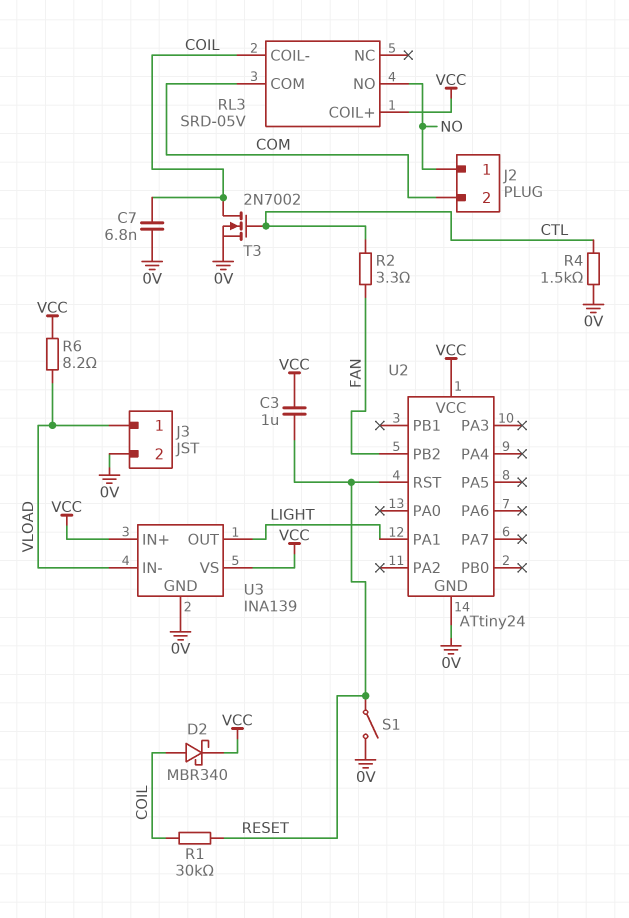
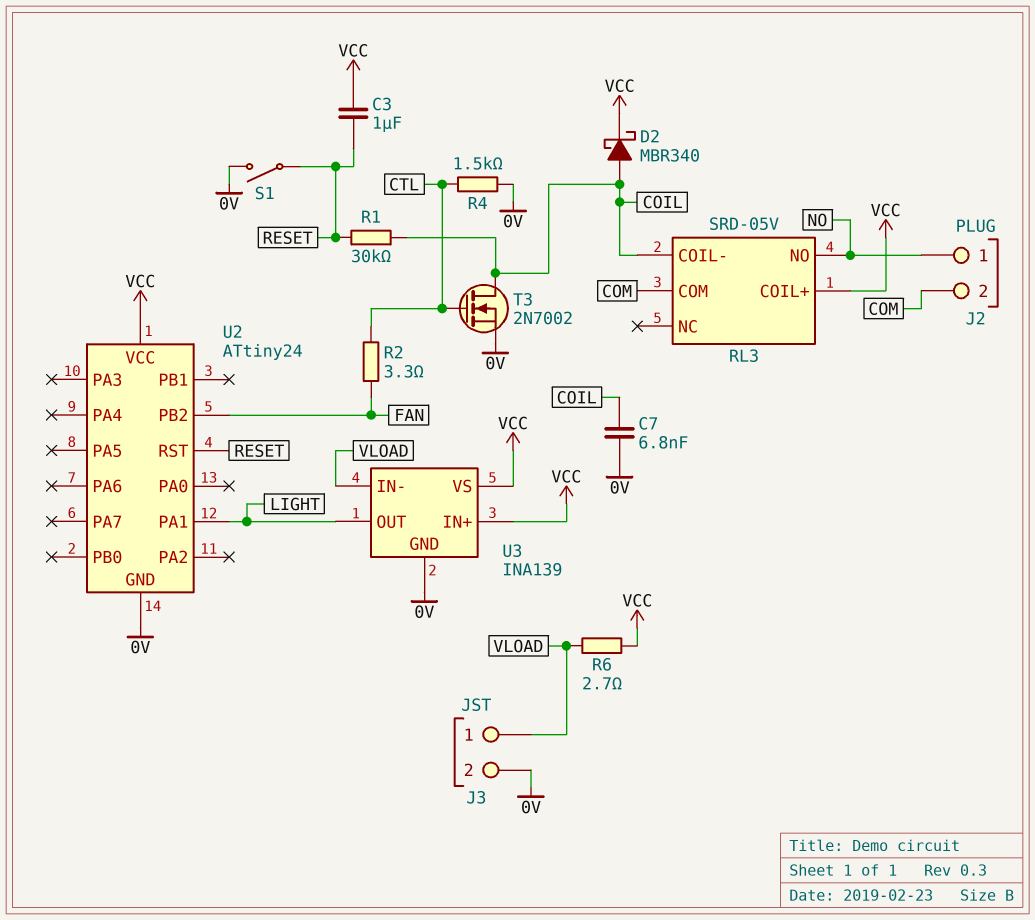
R6: 8.2 (VCC, VLOAD) -> 2.7 (VCC, VLOAD)

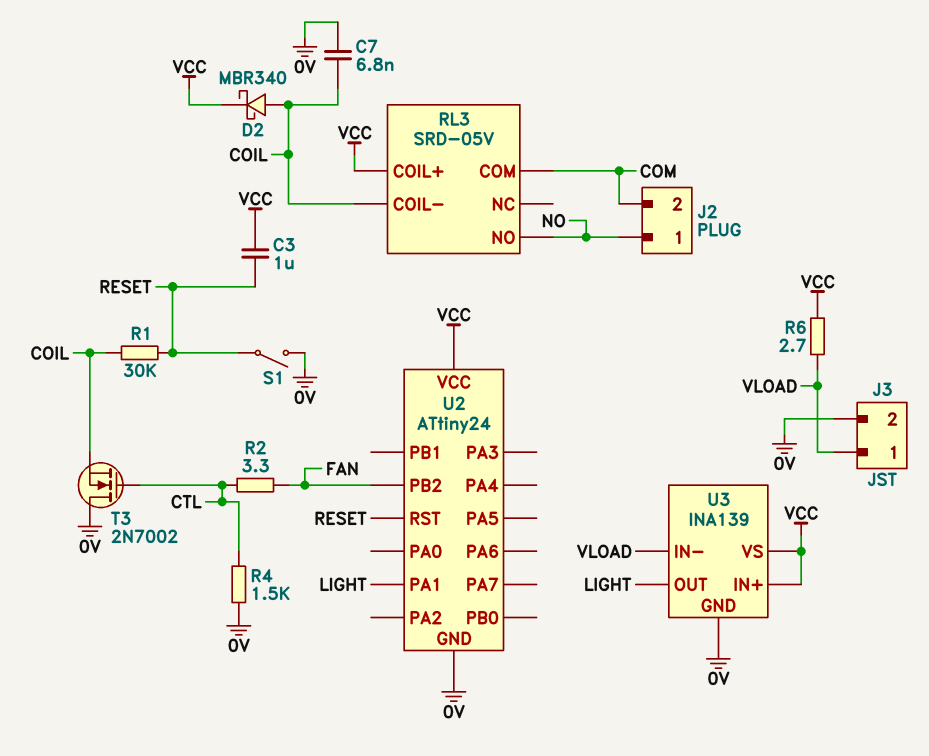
T3: NMOS 2N7002 (G CTL, D COIL, S 0V) -> NMOS 2N7002 (G CTL, D 0V, S COIL)

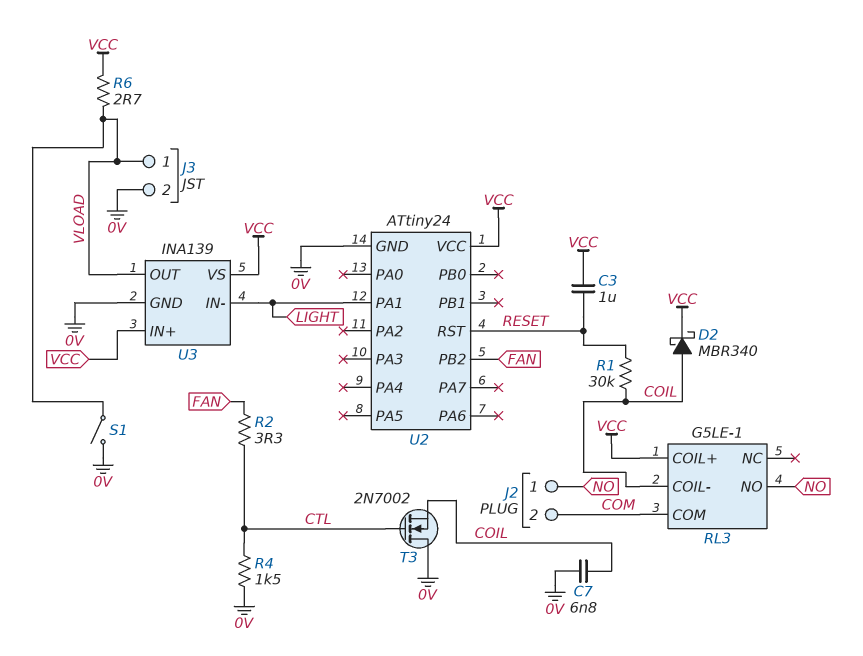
RL3: SRD-05V -> G5LE-1
S1: switch (0V, RESET) -> switch (0V, VLOAD)
U3 pin IN-: VLOAD -> LIGHT
U3 pin OUT: LIGHT -> VLOAD

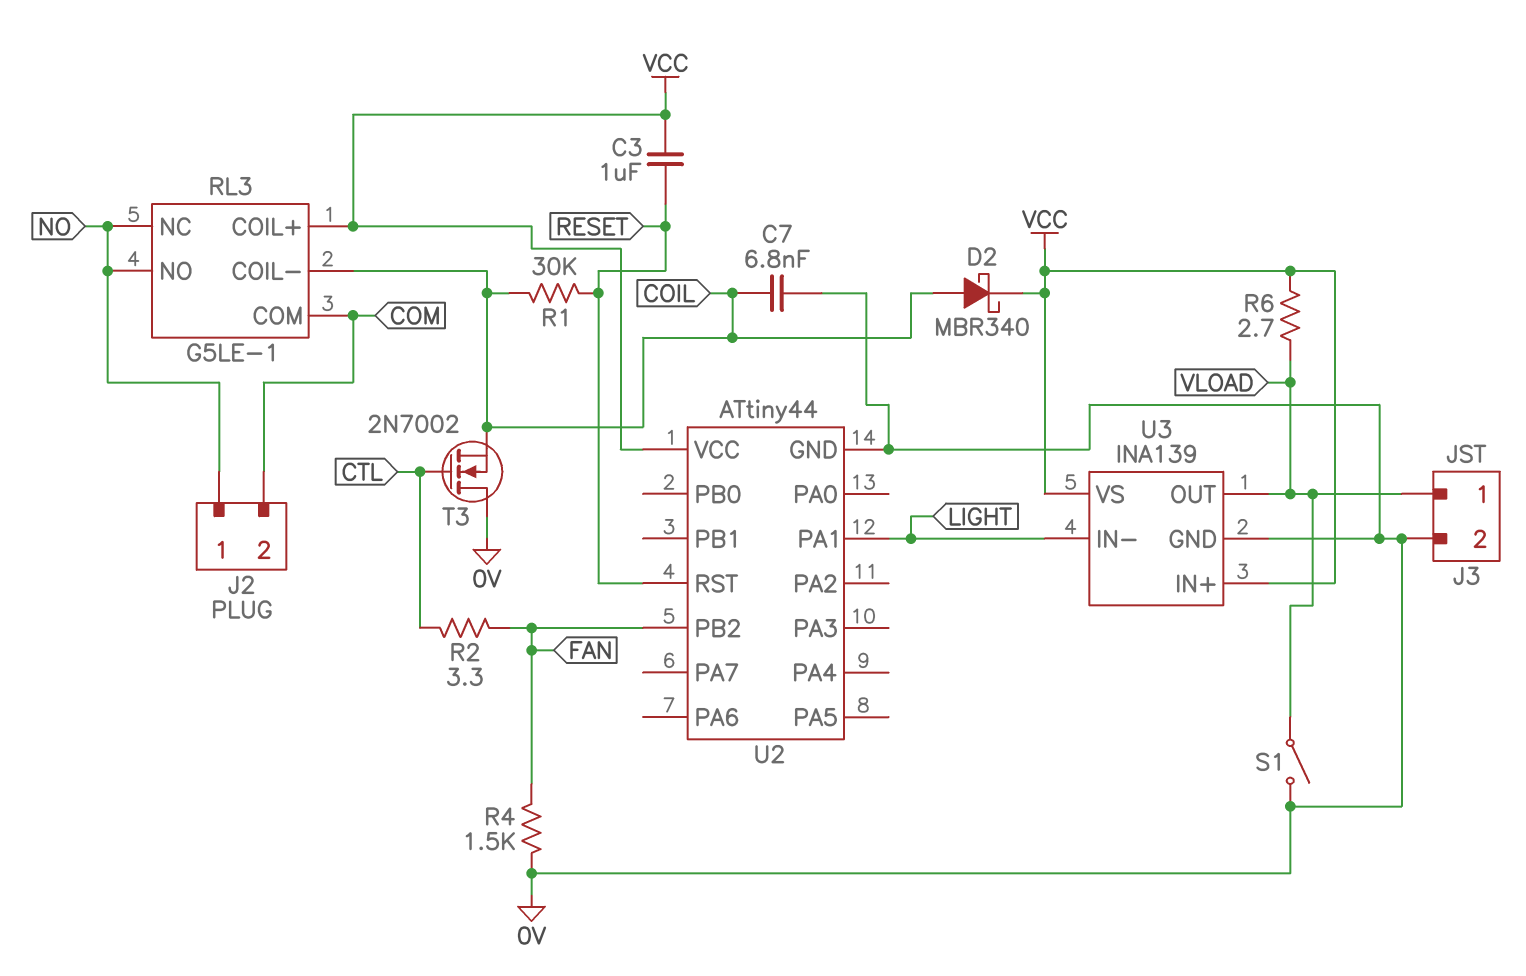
R4: 1.5k (0V, CTL) -> 1.5k (0V, FAN)
RL3 pin NC: none -> NO
U2: ATtiny24 -> ATtiny44

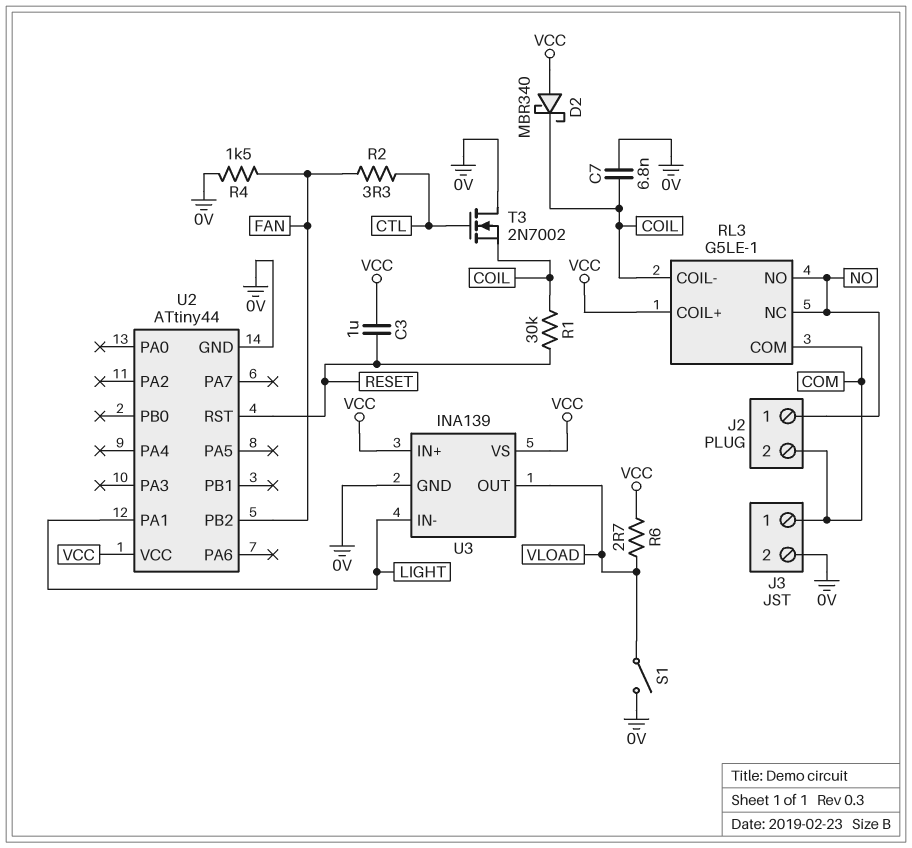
D2: schottky MBR340 (A COIL, K VCC) -> schottky MBR340 (A VCC, K COIL)
J3 pin 1: VLOAD -> COM

